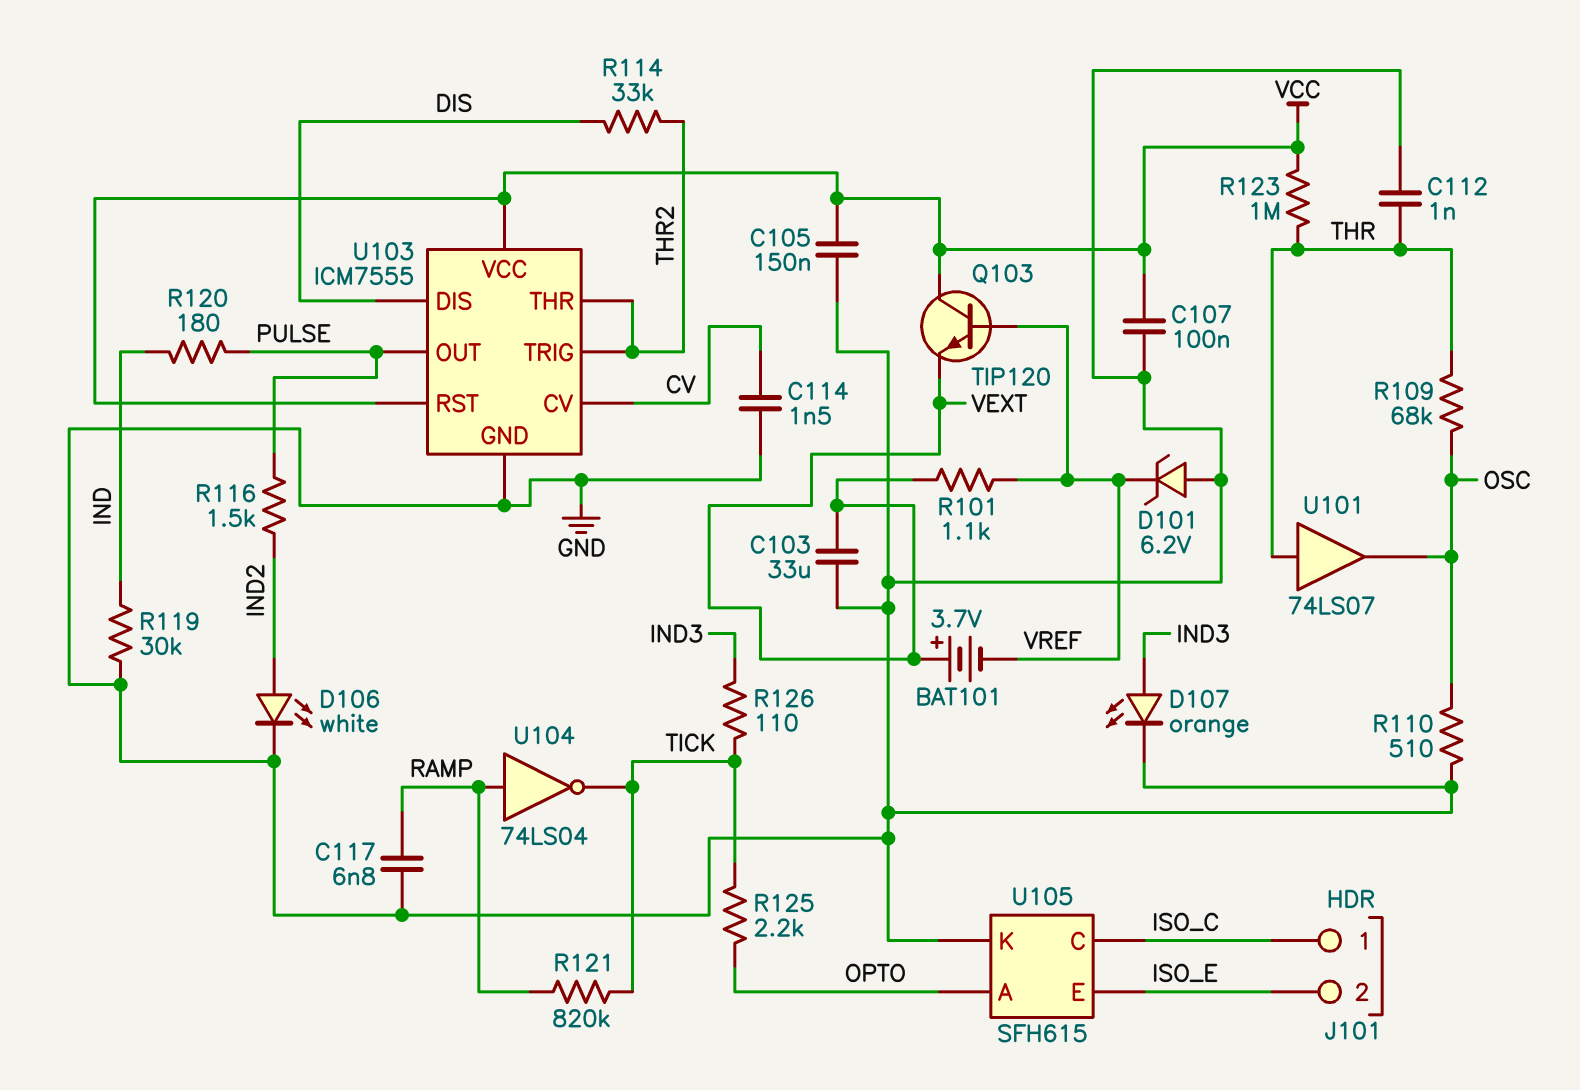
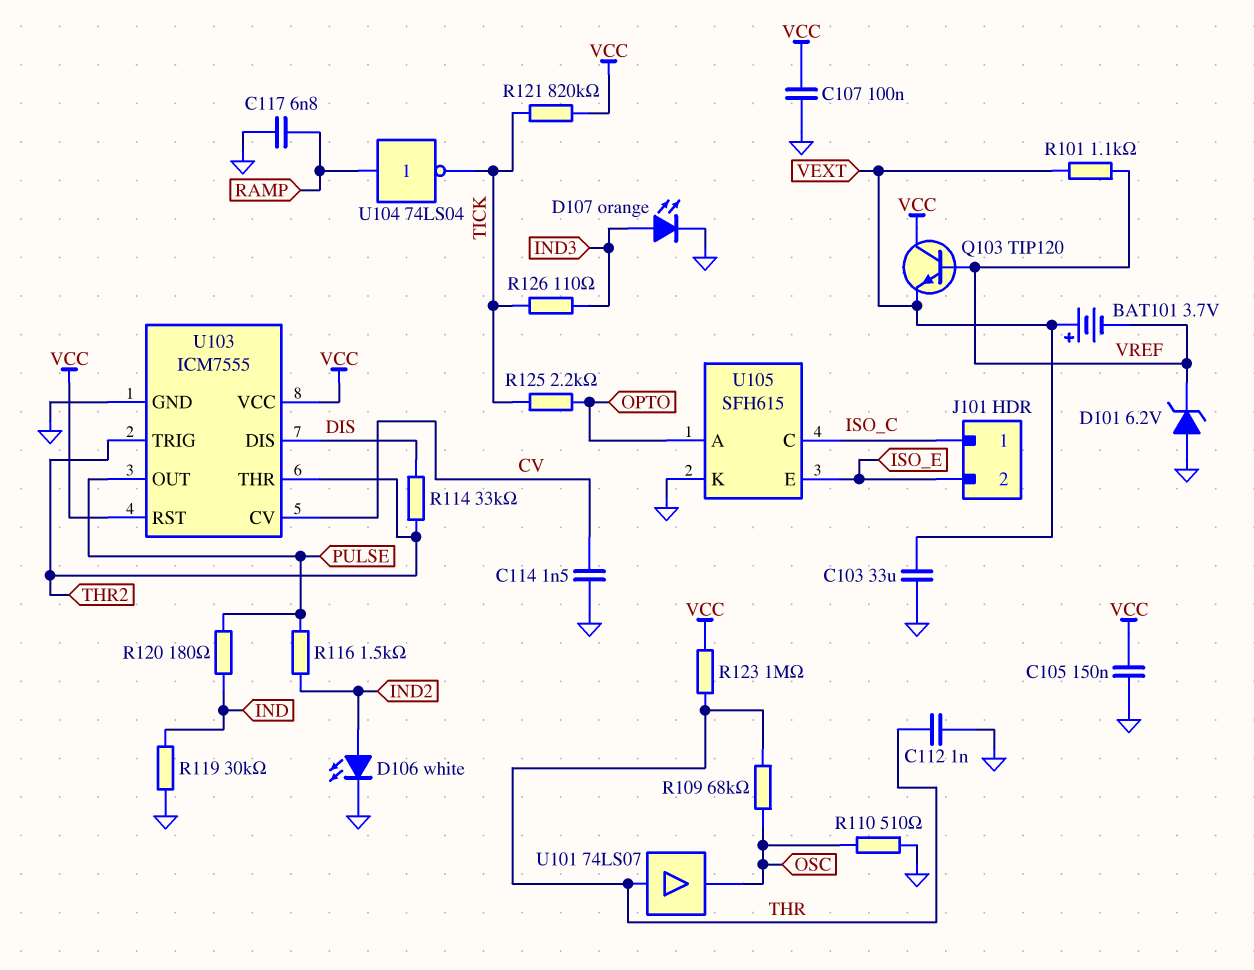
R121: 820k (RAMP, TICK) -> 820k (TICK, VCC)

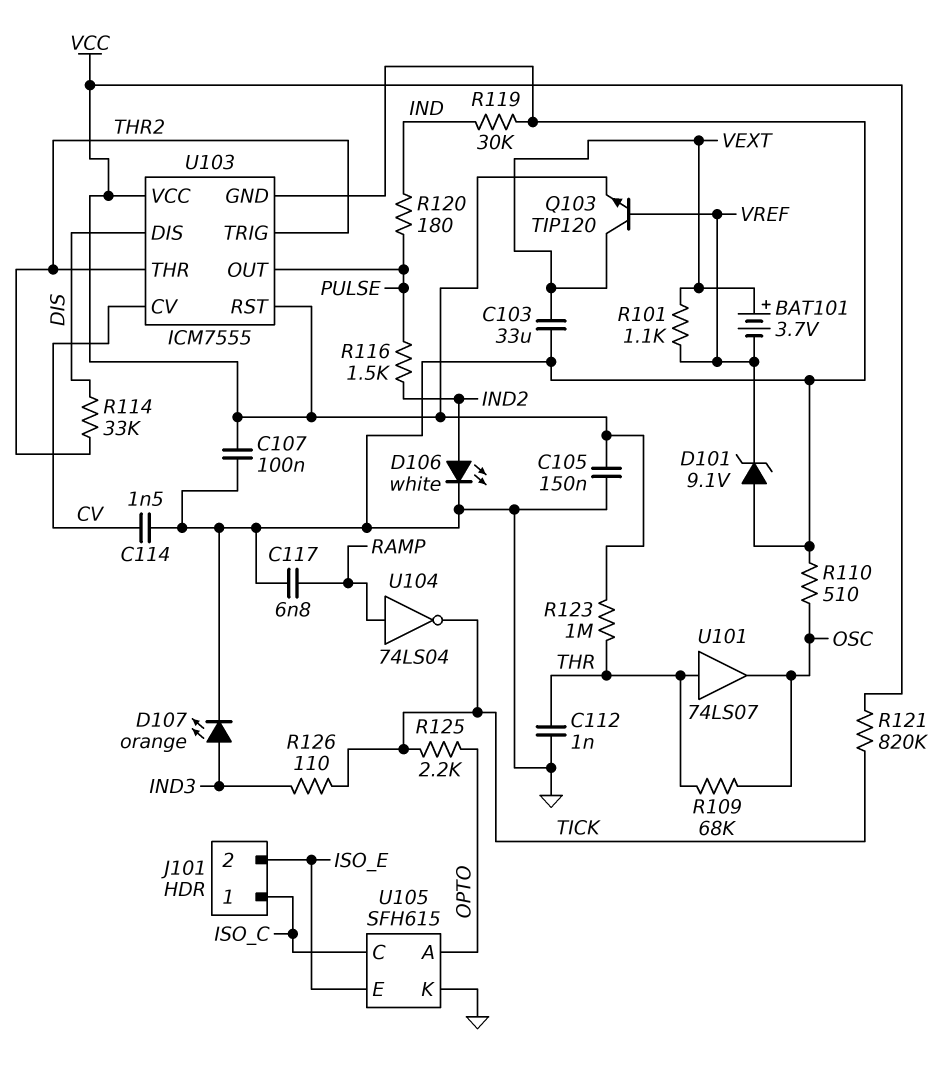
D101: zener 6.2V (A GND, K VREF) -> zener 9.1V (A GND, K VREF)
Q103: NPN TIP120 (B VREF, C VCC, E VEXT) -> NPN TIP120 (B VREF, C VEXT, E VCC)

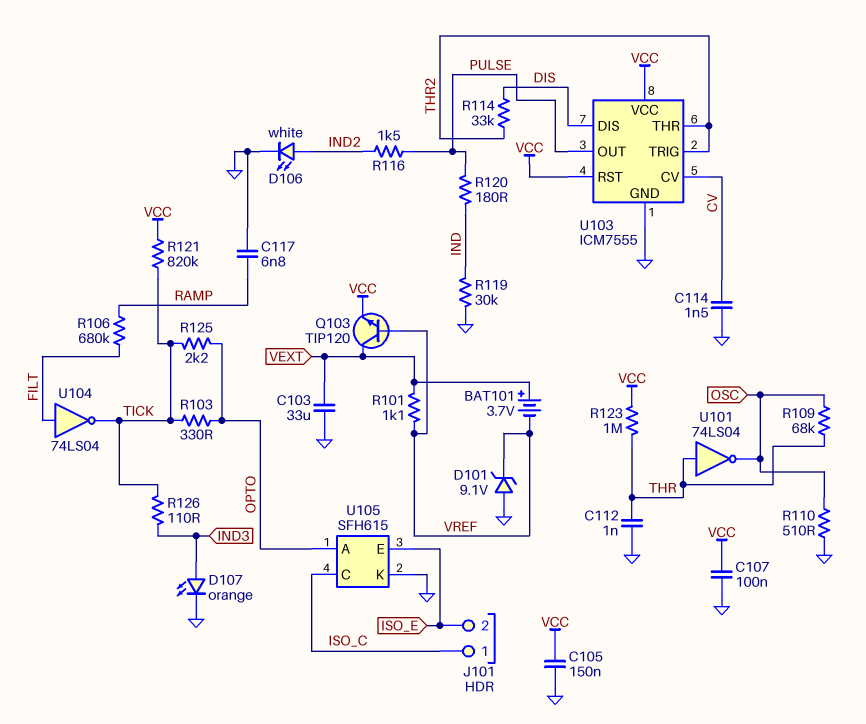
R103: none -> 330 (OPTO, TICK)
R106: none -> 680k (FILT, RAMP)
U101: buffer 74LS07 (in THR, out OSC) -> NOT 74LS04 (in THR, out OSC)
U104: NOT 74LS04 (in RAMP, out TICK) -> NOT 74LS04 (in FILT, out TICK)

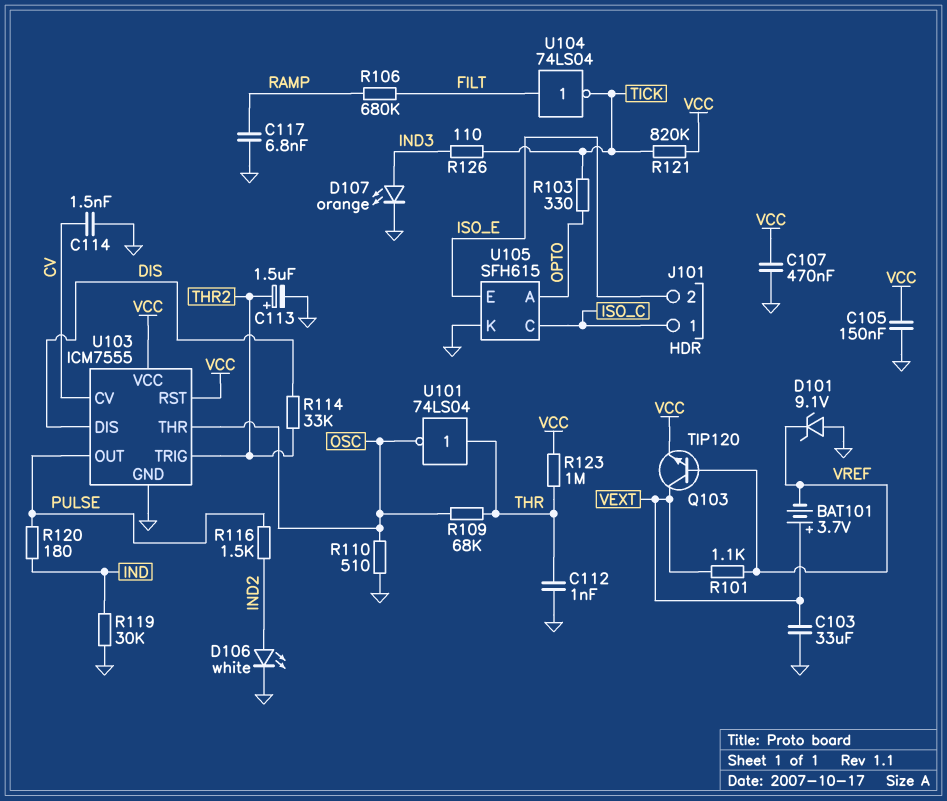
C107: 100nF (GND, VCC) -> 470nF (GND, VCC)
C113: none -> 1.5uF (plus THR2, minus GND)
R125: 2.2k (OPTO, TICK) -> none
U103 pin THR: THR2 -> OSC

